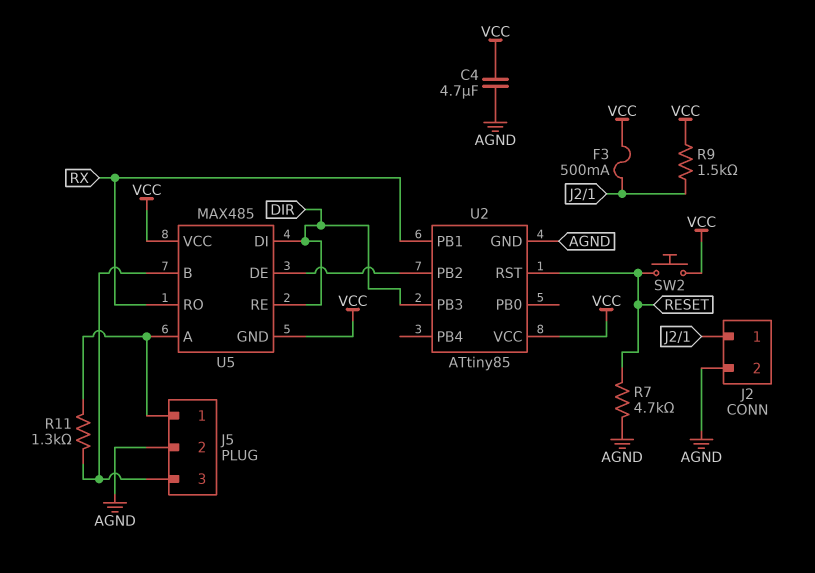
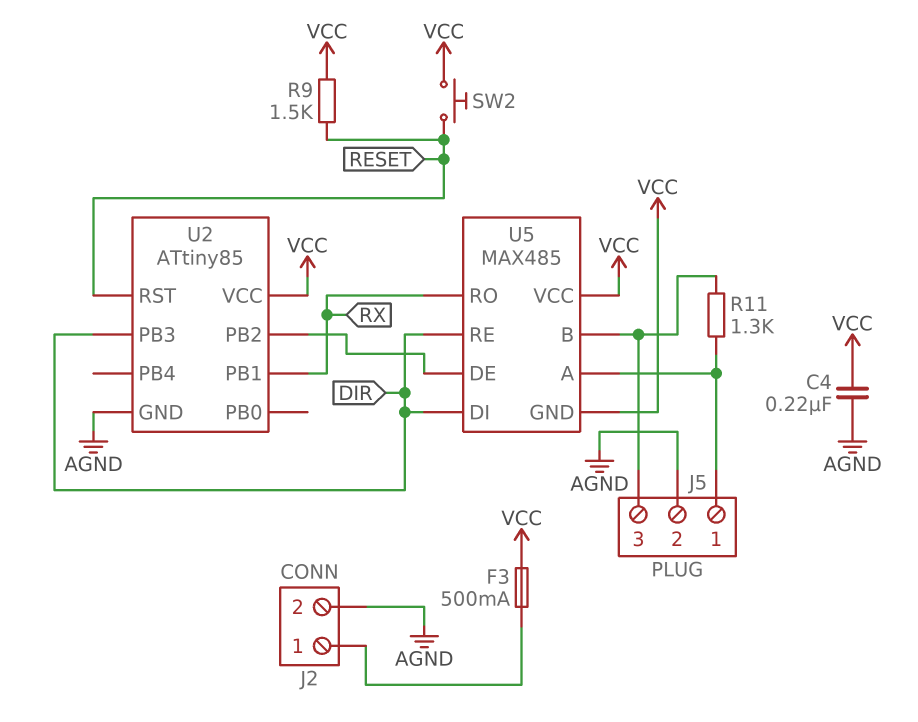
C4: 4.7uF (AGND, VCC) -> 220nF (AGND, VCC)
R7: 4.7k (AGND, RESET) -> none
R9: 1.5k (J2/1, VCC) -> 1.5k (RESET, VCC)

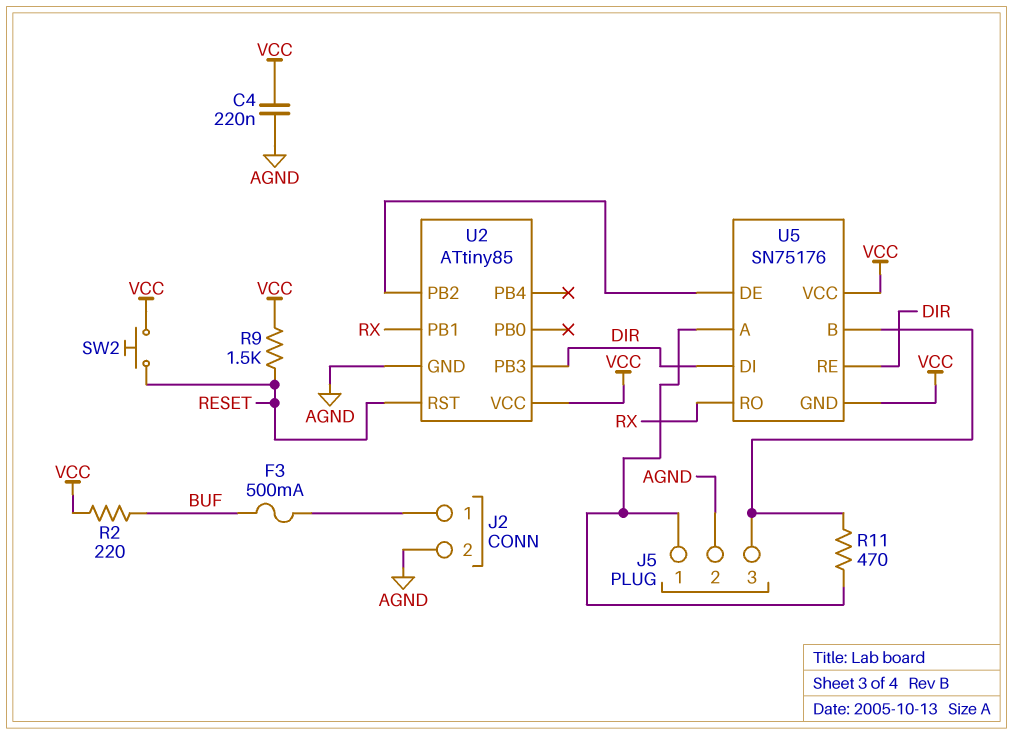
F3: 500mA (J2/1, VCC) -> 500mA (BUF, J2/1)
R2: none -> 220 (BUF, VCC)
R11: 1.3k (J5/1, J5/3) -> 470 (J5/1, J5/3)
U5: MAX485 -> SN75176

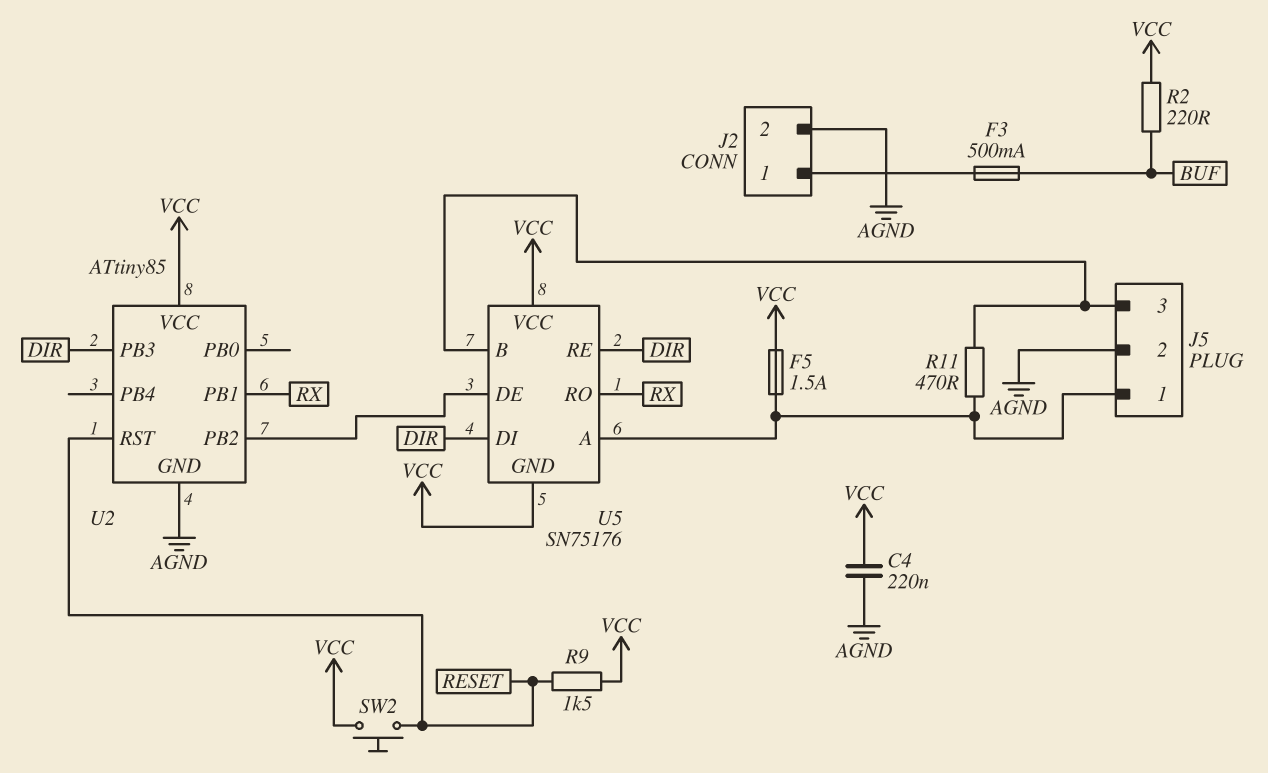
F5: none -> 1.5A (J5/1, VCC)

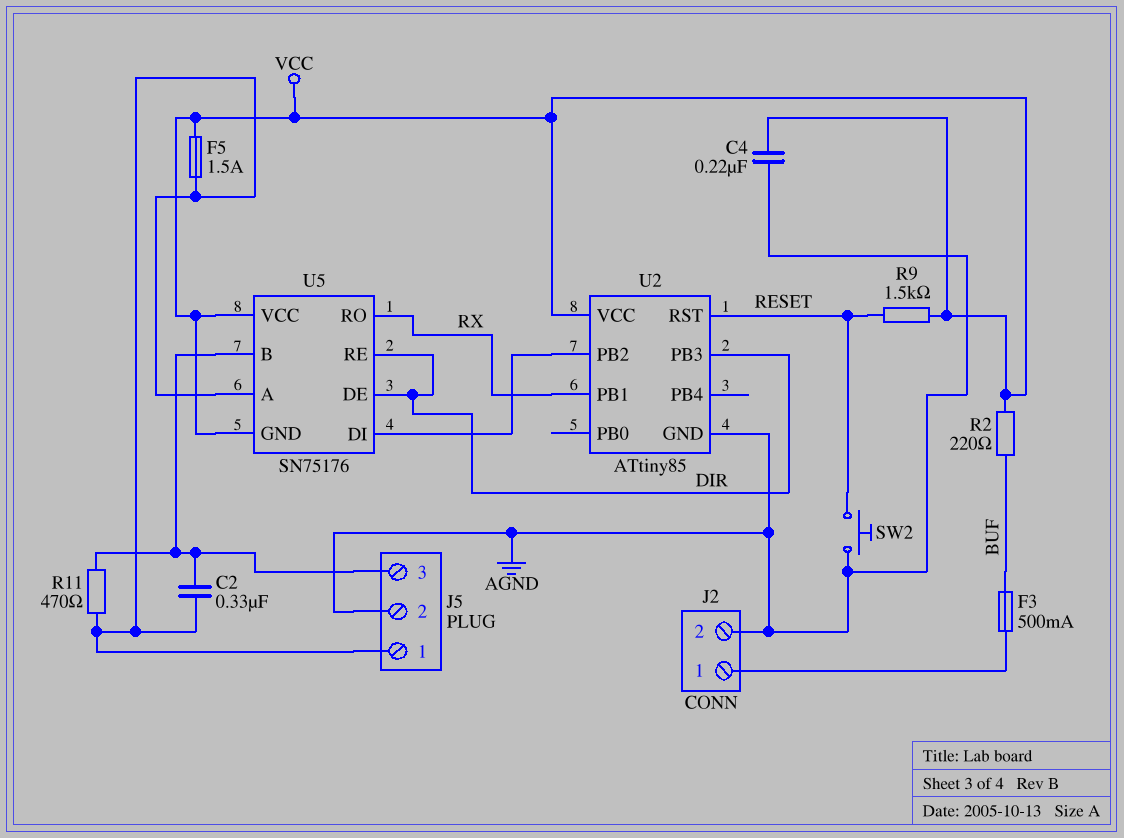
C2: none -> 330nF (J5/1, J5/3)
SW2: button (RESET, VCC) -> button (AGND, RESET)
U5 pin DE: U2/PB2 -> DIR
U5 pin DI: DIR -> U2/PB2

